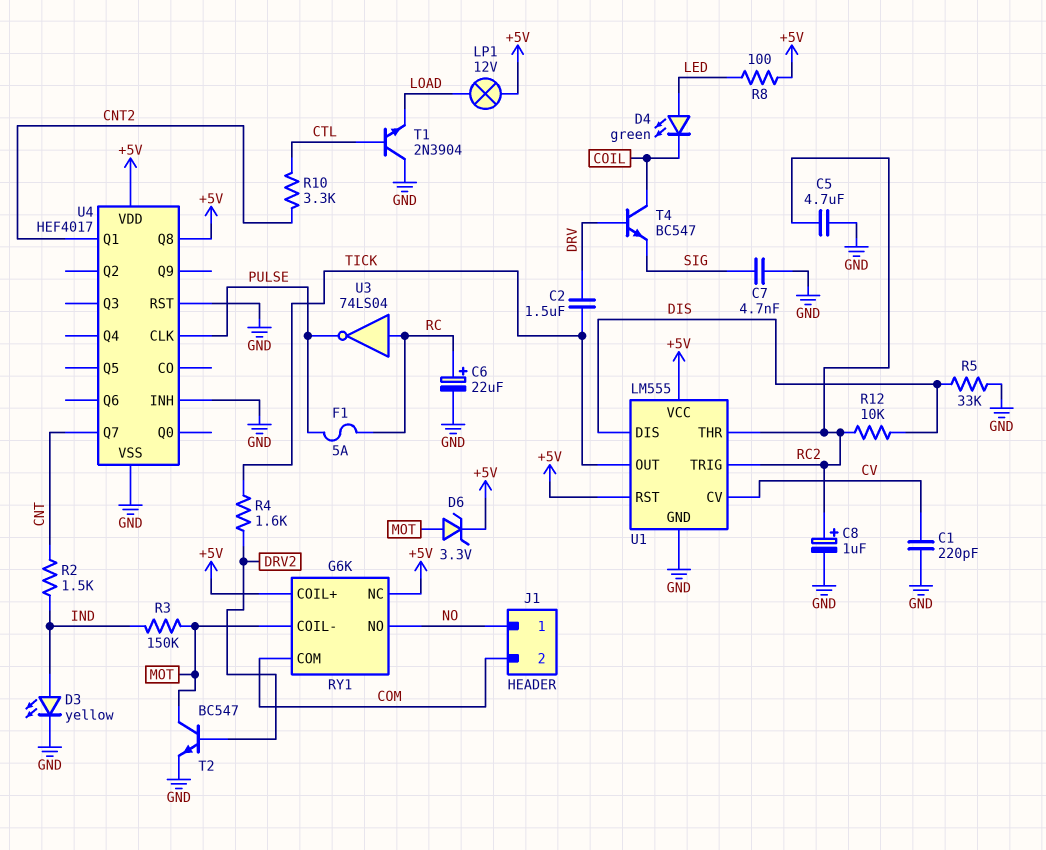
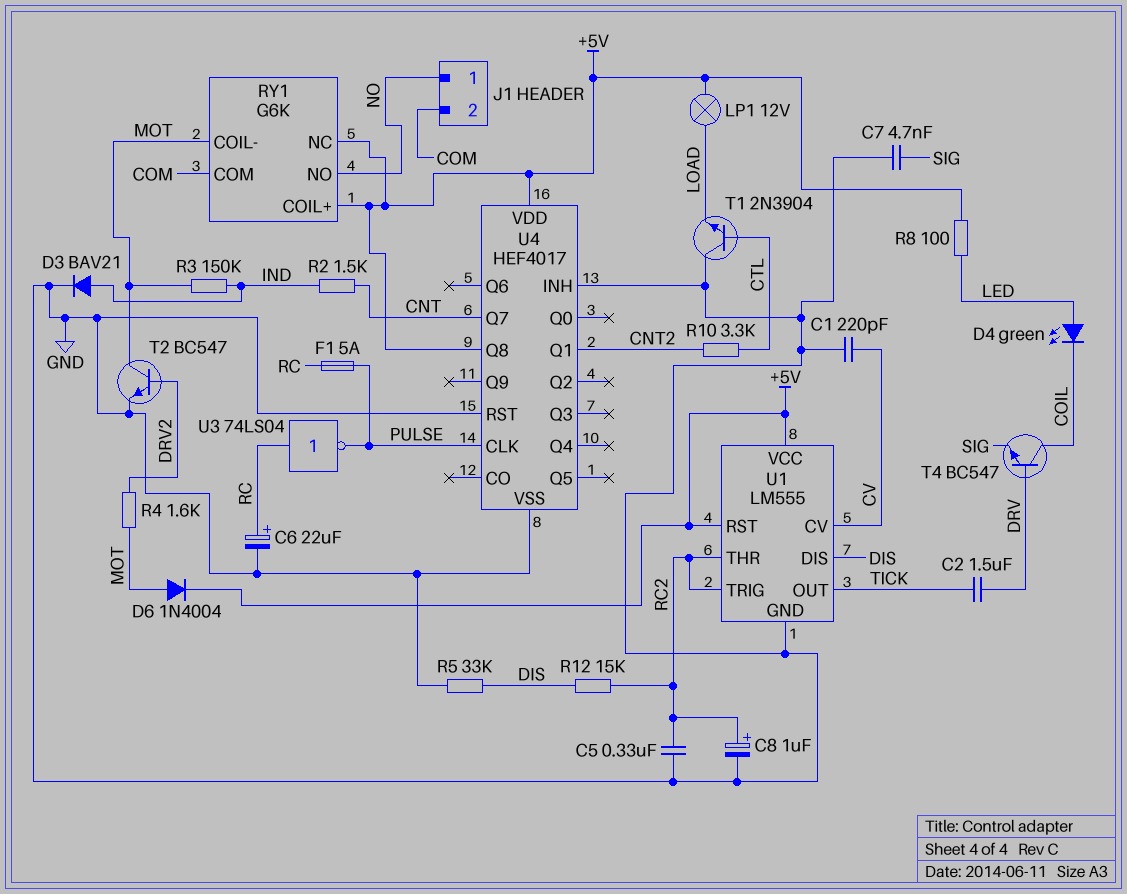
C5: 4.7uF (GND, RC2) -> 330nF (GND, RC2)
D3: LED yellow (A IND, K GND) -> diode BAV21 (A IND, K GND)
D6: zener 3.3V (A MOT, K +5V) -> diode 1N4004 (A MOT, K +5V)
R4: 1.6k (DRV2, TICK) -> 1.6k (DRV2, MOT)
R12: 10k (DIS, RC2) -> 15k (DIS, RC2)

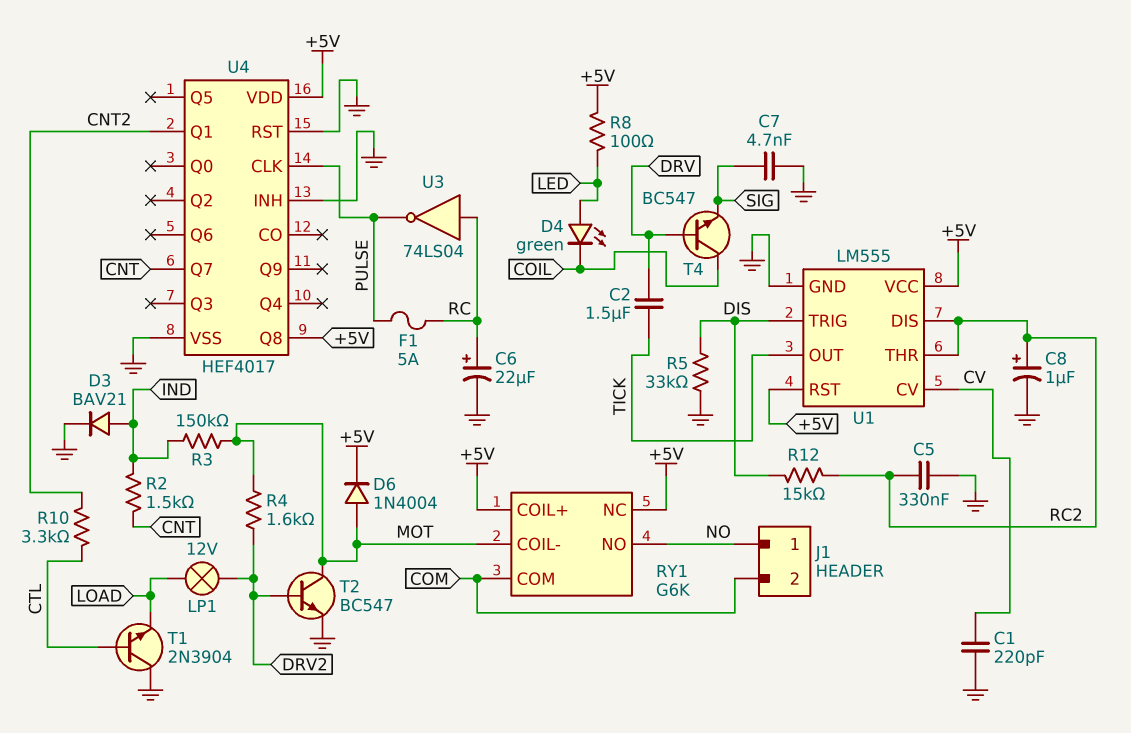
LP1: lamp 12V (+5V, LOAD) -> lamp 12V (DRV2, LOAD)
U1 pin DIS: DIS -> RC2
U1 pin TRIG: RC2 -> DIS

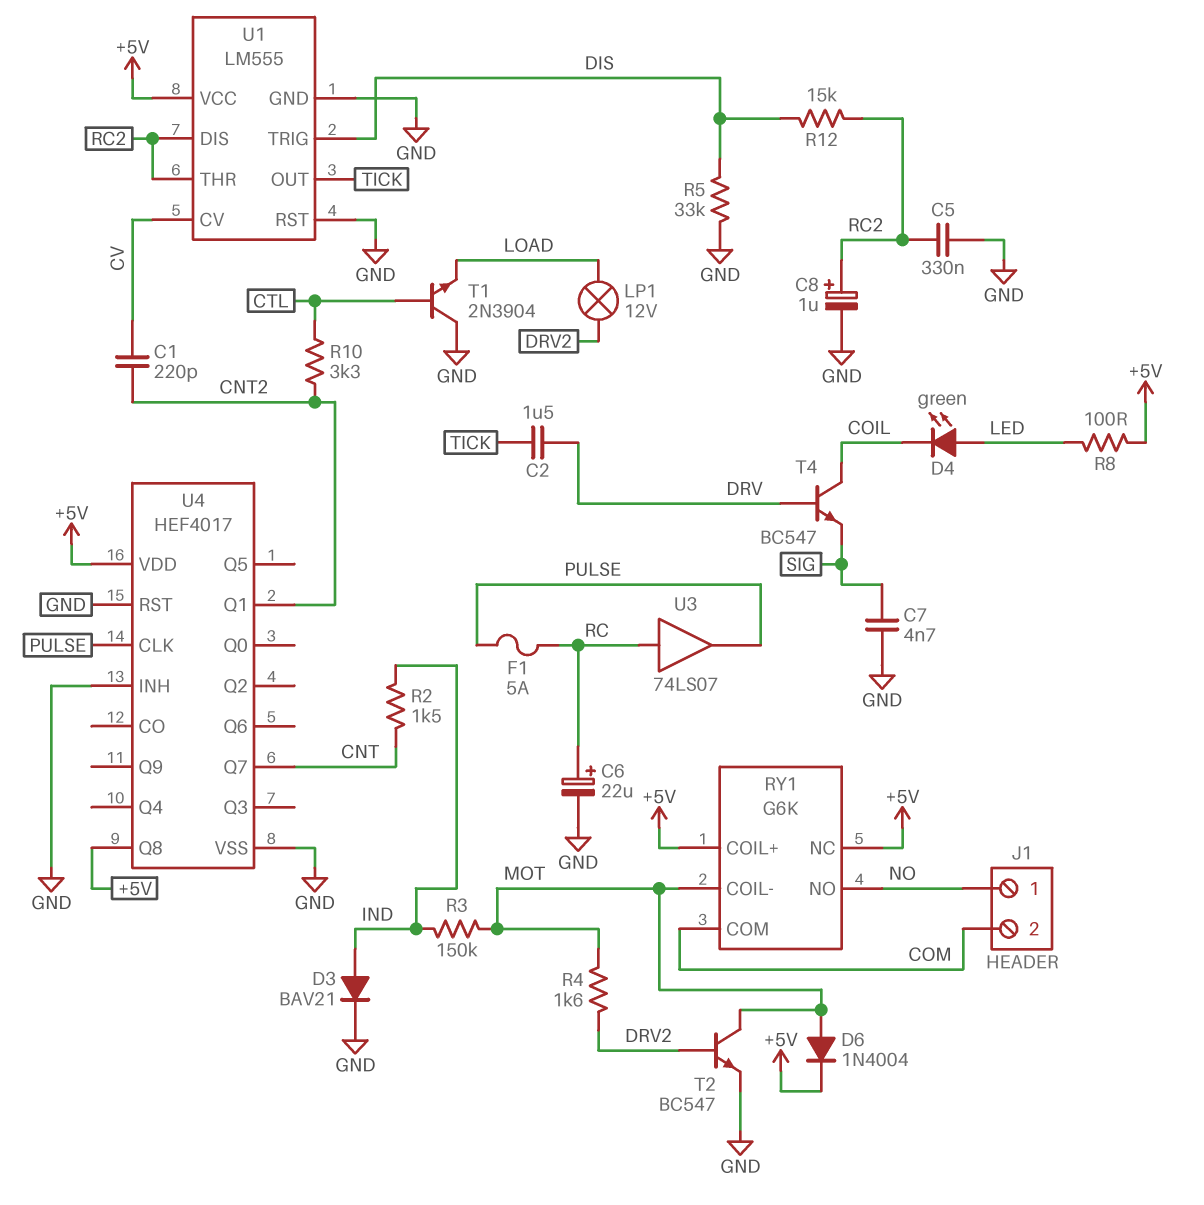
C1: 220pF (CV, GND) -> 220pF (CNT2, CV)
U1 pin RST: +5V -> GND
U3: NOT 74LS04 (in RC, out PULSE) -> buffer 74LS07 (in RC, out PULSE)

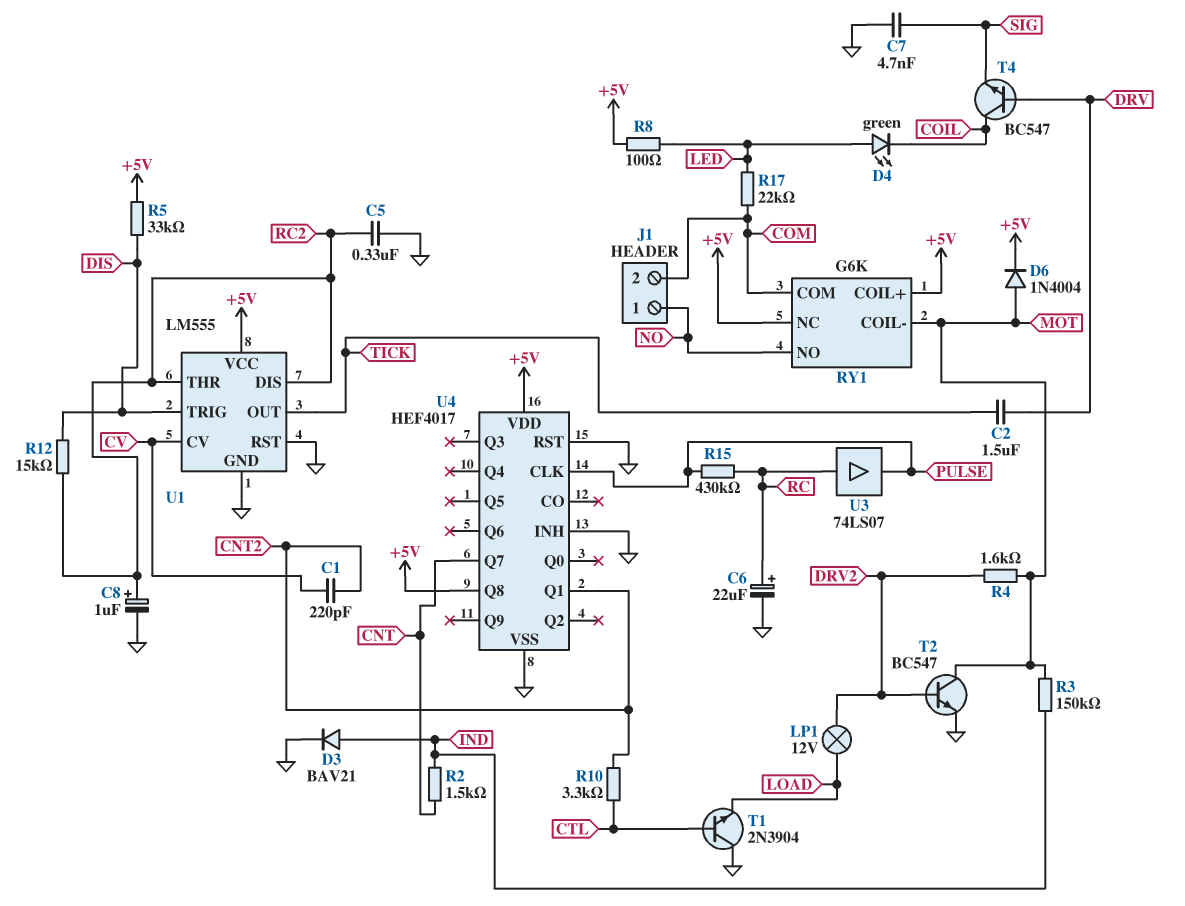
F1: 5A (PULSE, RC) -> none
R5: 33k (DIS, GND) -> 33k (+5V, DIS)
R15: none -> 430k (PULSE, RC)
R17: none -> 22k (COM, LED)

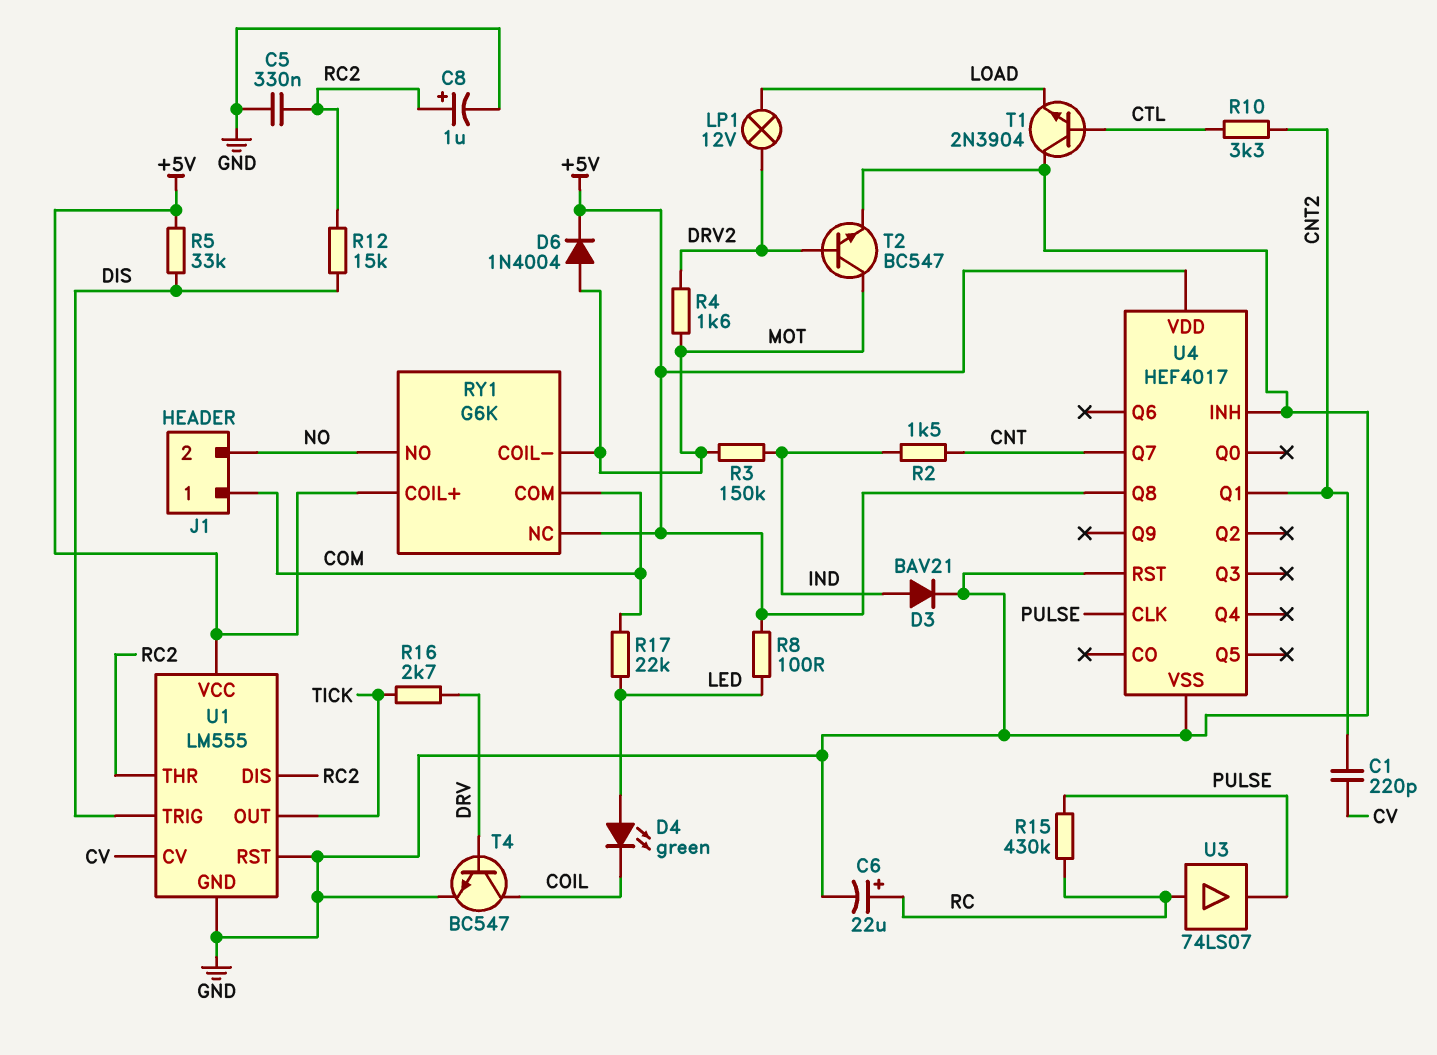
C2: 1.5uF (DRV, TICK) -> none
C7: 4.7nF (GND, SIG) -> none
J1 pin 1: NO -> COM
J1 pin 2: COM -> NO
R16: none -> 2.7k (DRV, TICK)
T4: NPN BC547 (B DRV, C COIL, E SIG) -> NPN BC547 (B DRV, C COIL, E GND)

